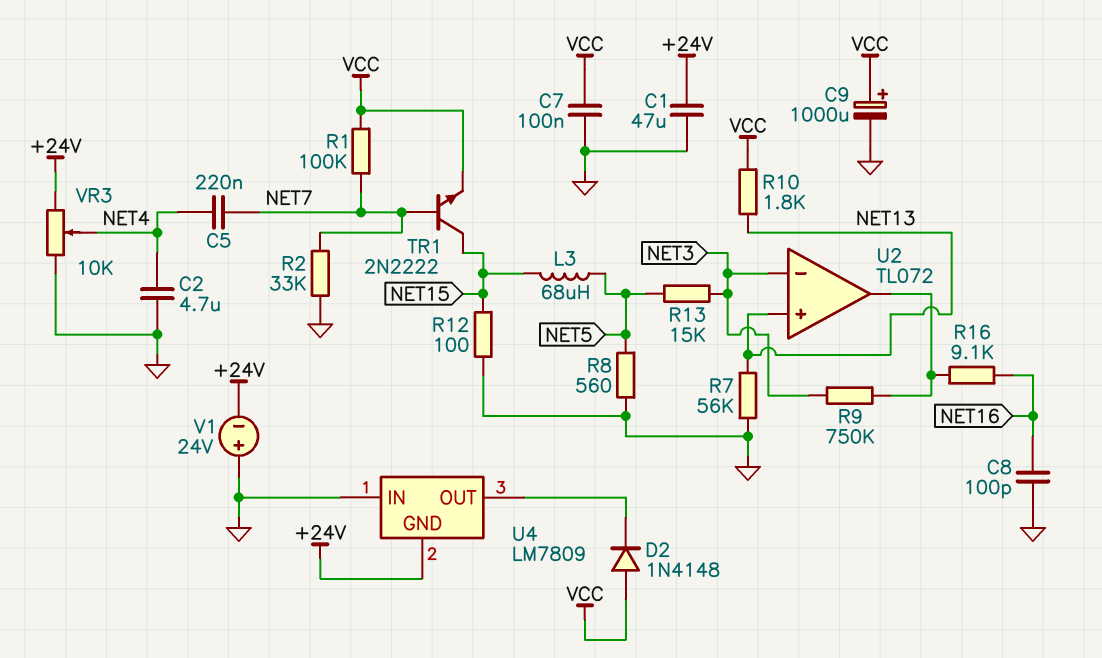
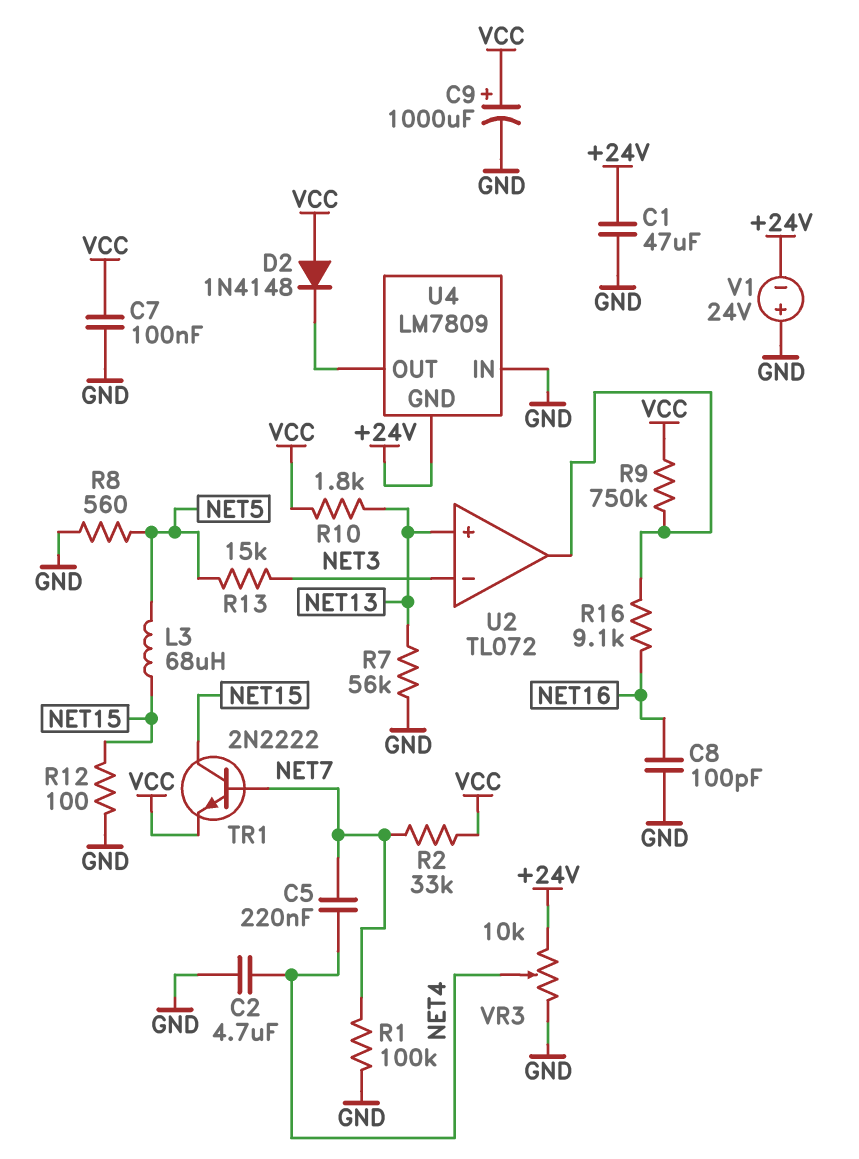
R1: 100k (NET7, VCC) -> 100k (GND, NET7)
R2: 33k (GND, NET7) -> 33k (NET7, VCC)
R9: 750k (NET3, U2/out) -> 750k (U2/out, VCC)

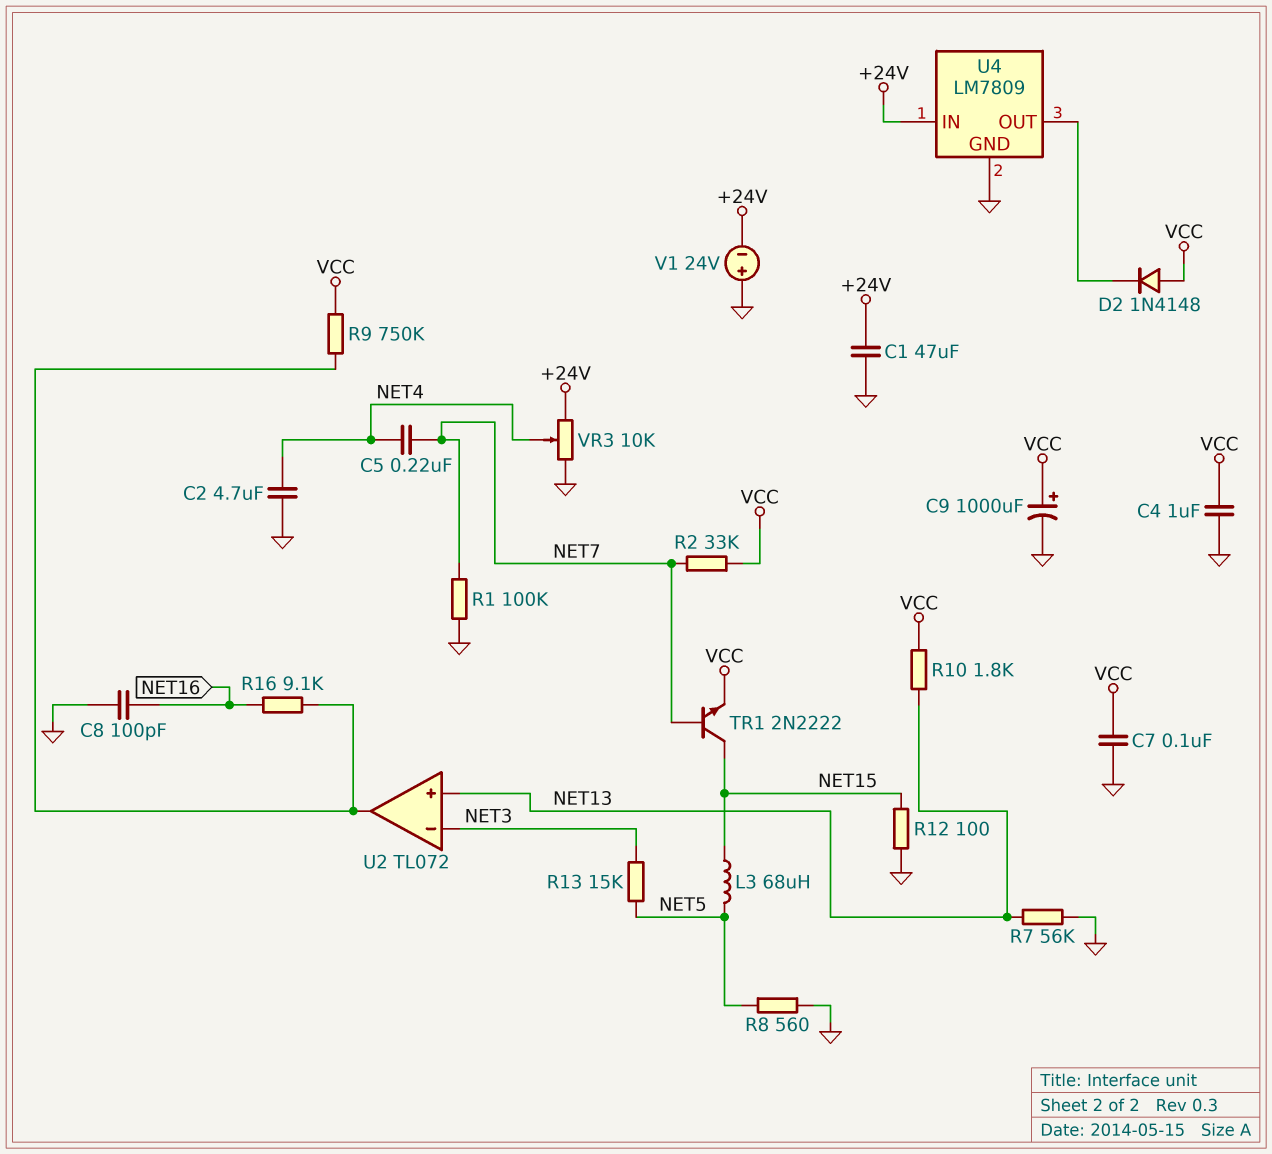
C4: none -> 1uF (GND, VCC)
U4 pin GND: +24V -> GND
U4 pin IN: GND -> +24V

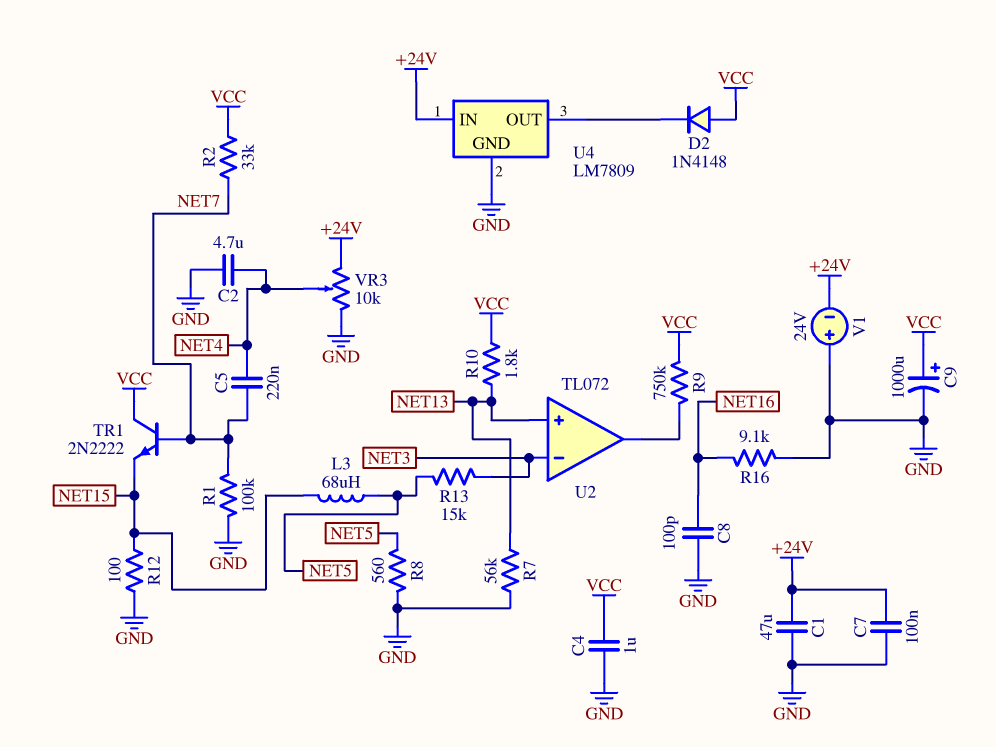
C7: 100nF (GND, VCC) -> 100nF (+24V, GND)
R16: 9.1k (NET16, U2/out) -> 9.1k (GND, NET16)
TR1: NPN 2N2222 (B NET7, C NET15, E VCC) -> NPN 2N2222 (B NET7, C VCC, E NET15)

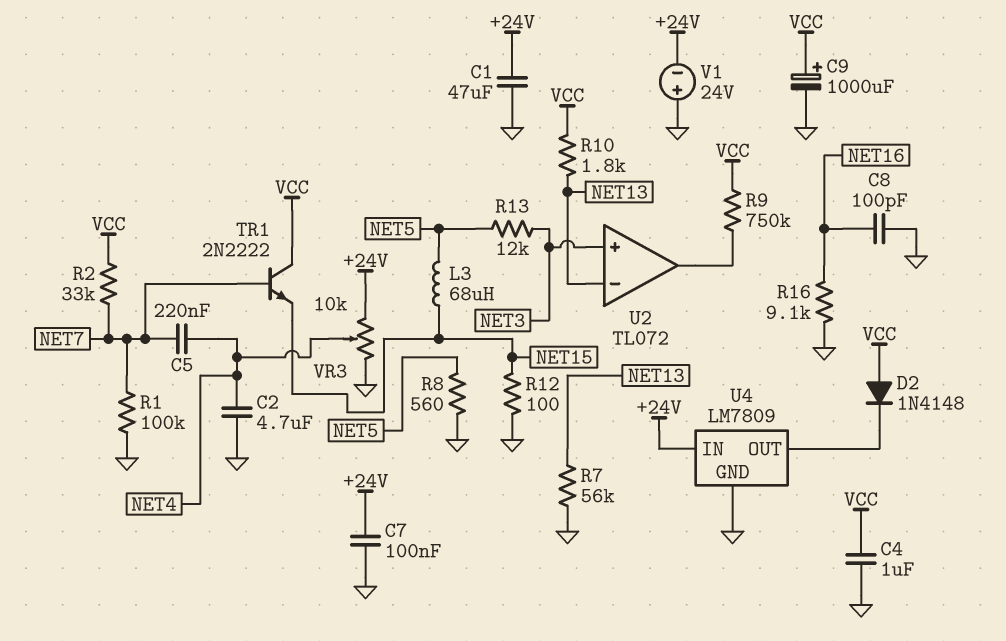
R13: 15k (NET3, NET5) -> 12k (NET3, NET5)
U2 pin in+: NET13 -> NET3
U2 pin in-: NET3 -> NET13

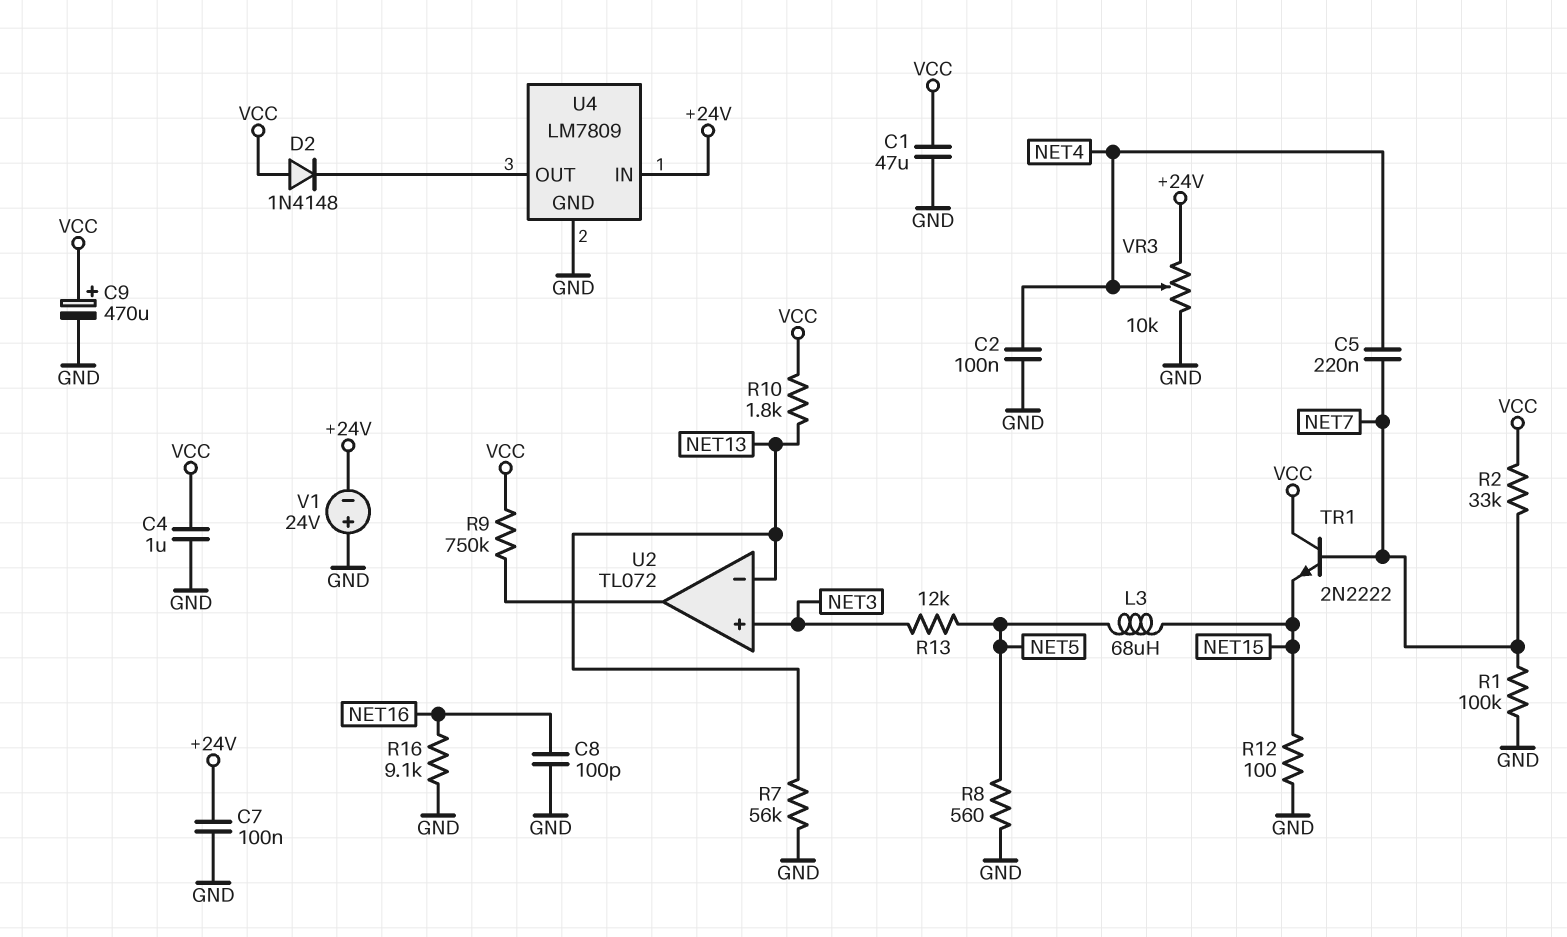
C1: 47uF (+24V, GND) -> 47uF (GND, VCC)
C2: 4.7uF (GND, NET4) -> 100nF (GND, NET4)
C9: 1000uF (plus VCC, minus GND) -> 470uF (plus VCC, minus GND)

